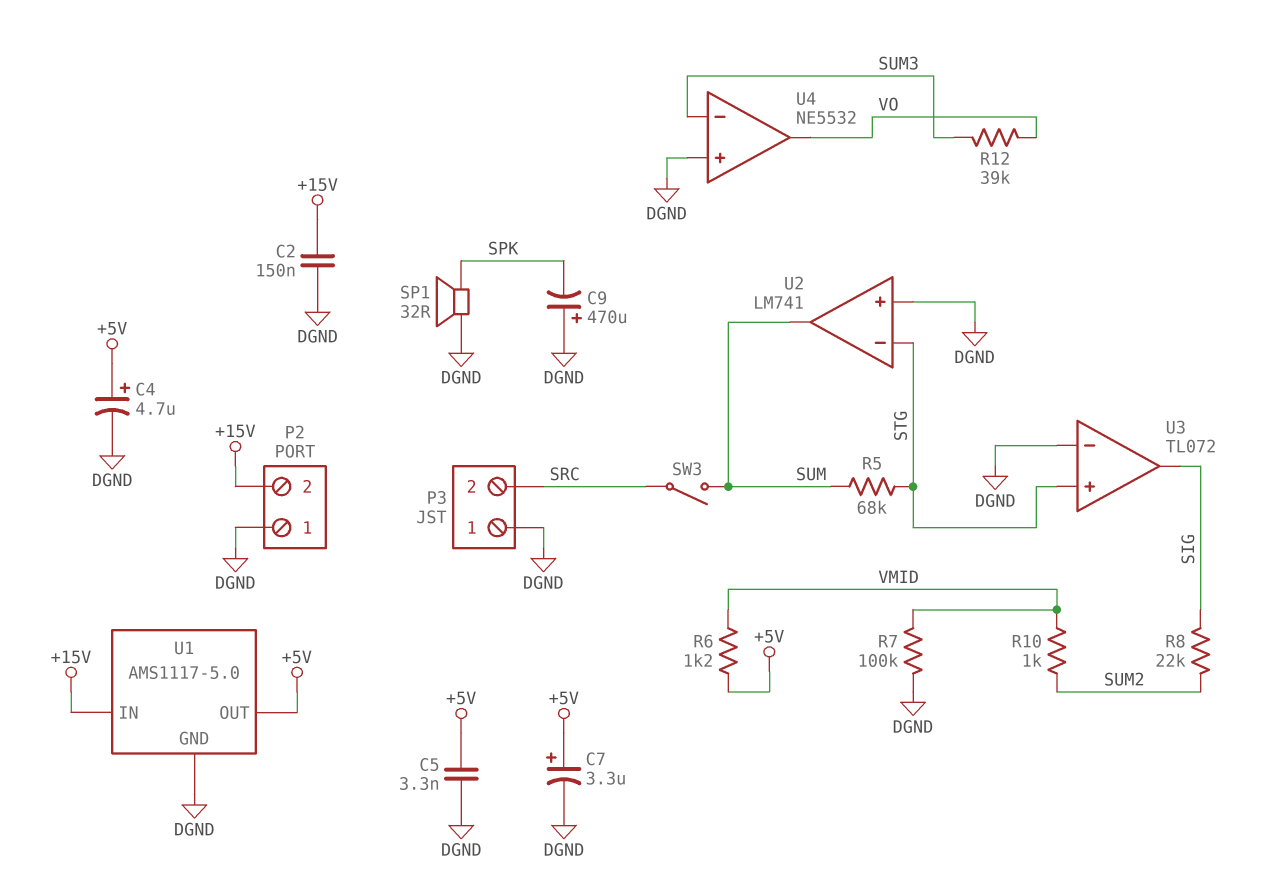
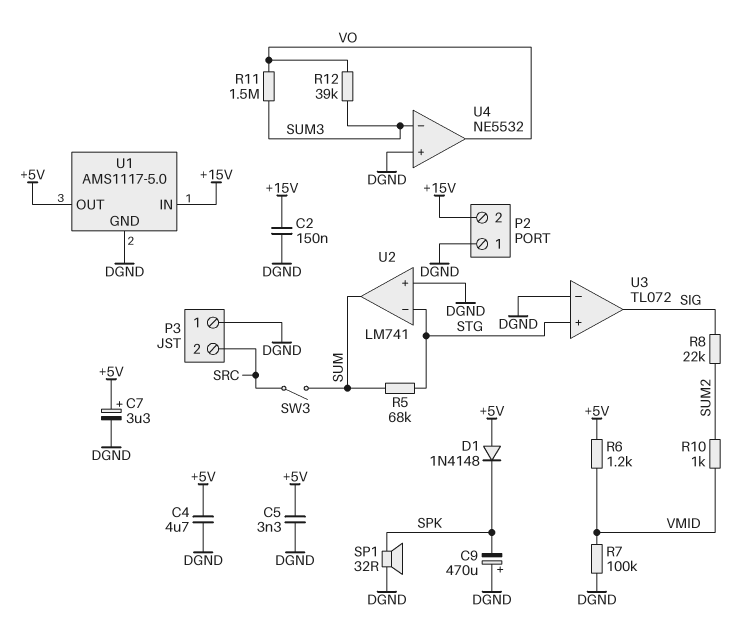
C4: 4.7uF (plus +5V, minus DGND) -> 4.7uF (+5V, DGND)
D1: none -> diode 1N4148 (A +5V, K SPK)
R11: none -> 1.5M (SUM3, VO)

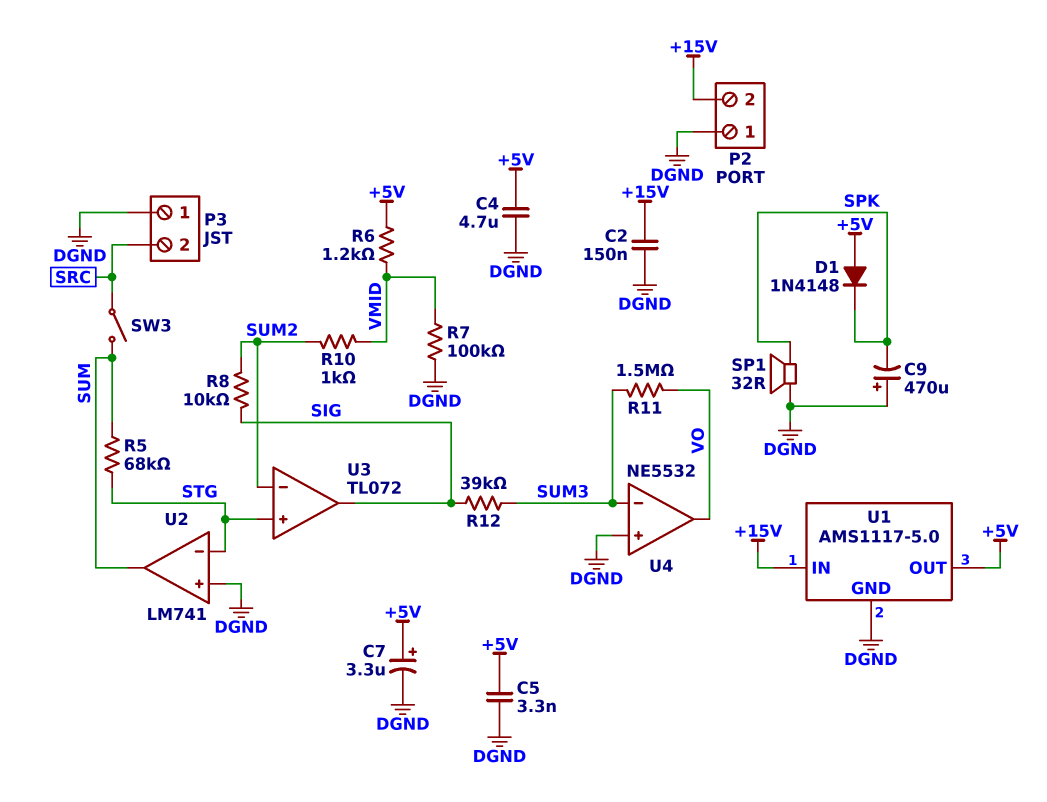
R8: 22k (SIG, SUM2) -> 10k (SIG, SUM2)
R12: 39k (SUM3, VO) -> 39k (SIG, SUM3)
U3 pin in-: DGND -> SUM2

